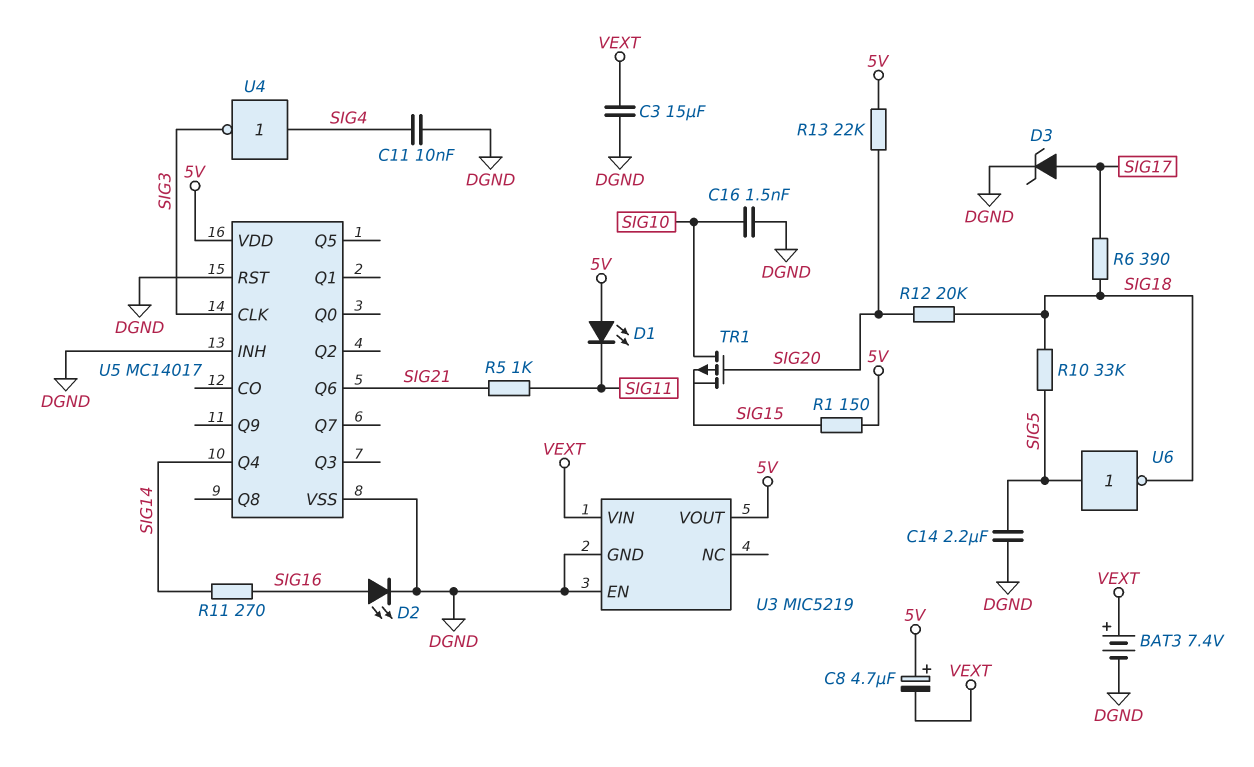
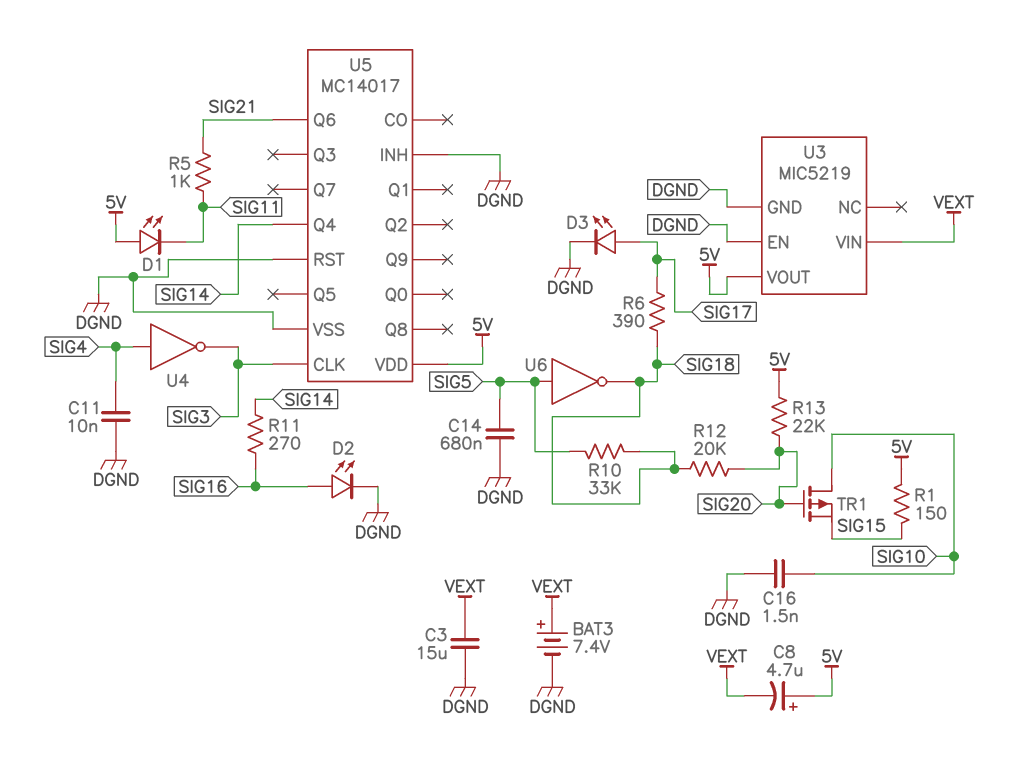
C14: 2.2uF (DGND, SIG5) -> 680nF (DGND, SIG5)
D3: zener (A SIG17, K DGND) -> LED (A SIG17, K DGND)

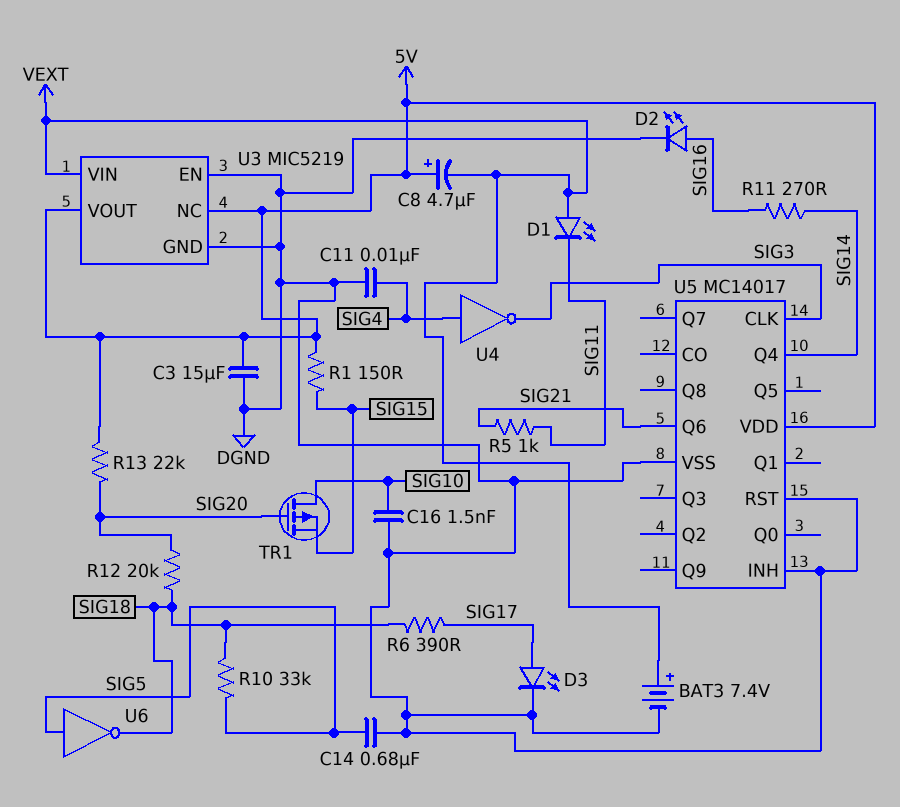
C3: 15uF (DGND, VEXT) -> 15uF (5V, DGND)
D1: LED (A 5V, K SIG11) -> LED (A VEXT, K SIG11)
U3 pin NC: none -> 5V

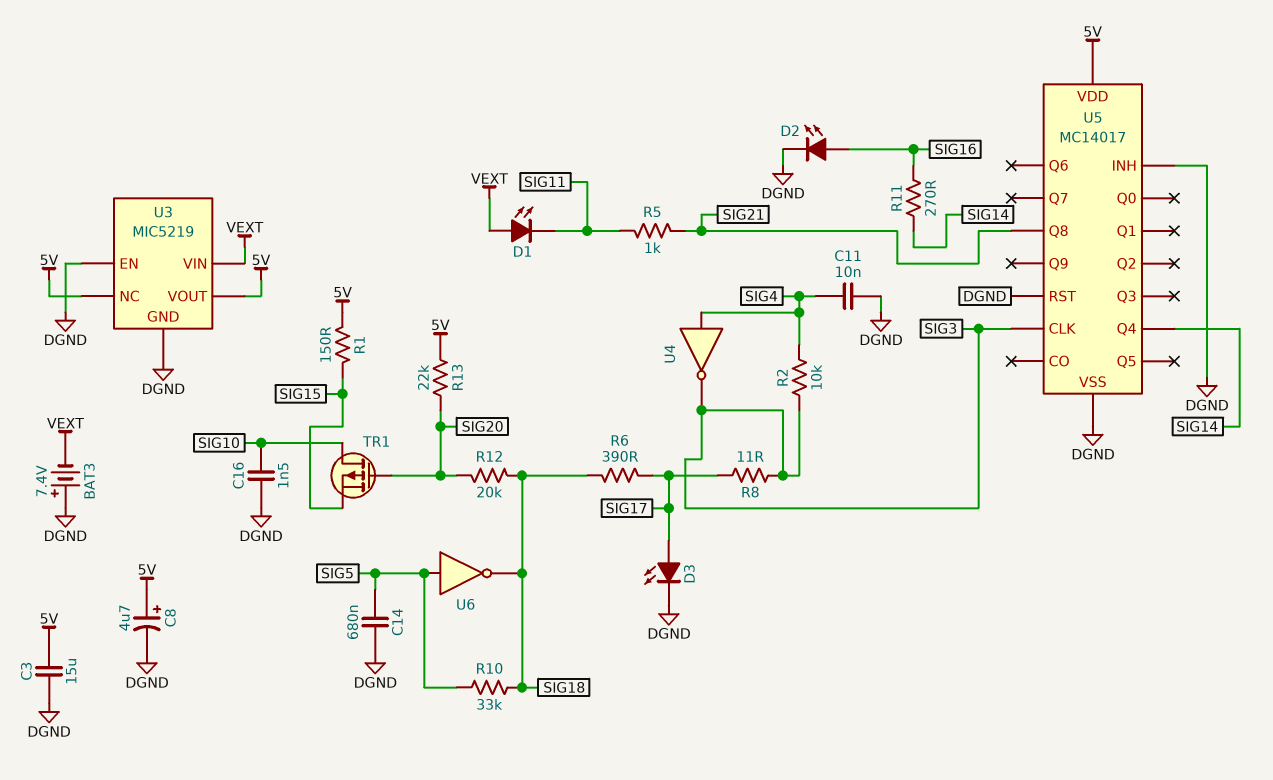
BAT3: 7.4V (plus VEXT, minus DGND) -> 7.4V (plus DGND, minus VEXT)
C8: 4.7uF (plus 5V, minus VEXT) -> 4.7uF (plus 5V, minus DGND)
R2: none -> 10k (SIG3, SIG4)
R8: none -> 11 (SIG3, SIG17)
U5 pin Q6: SIG21 -> none
U5 pin Q8: none -> SIG21

